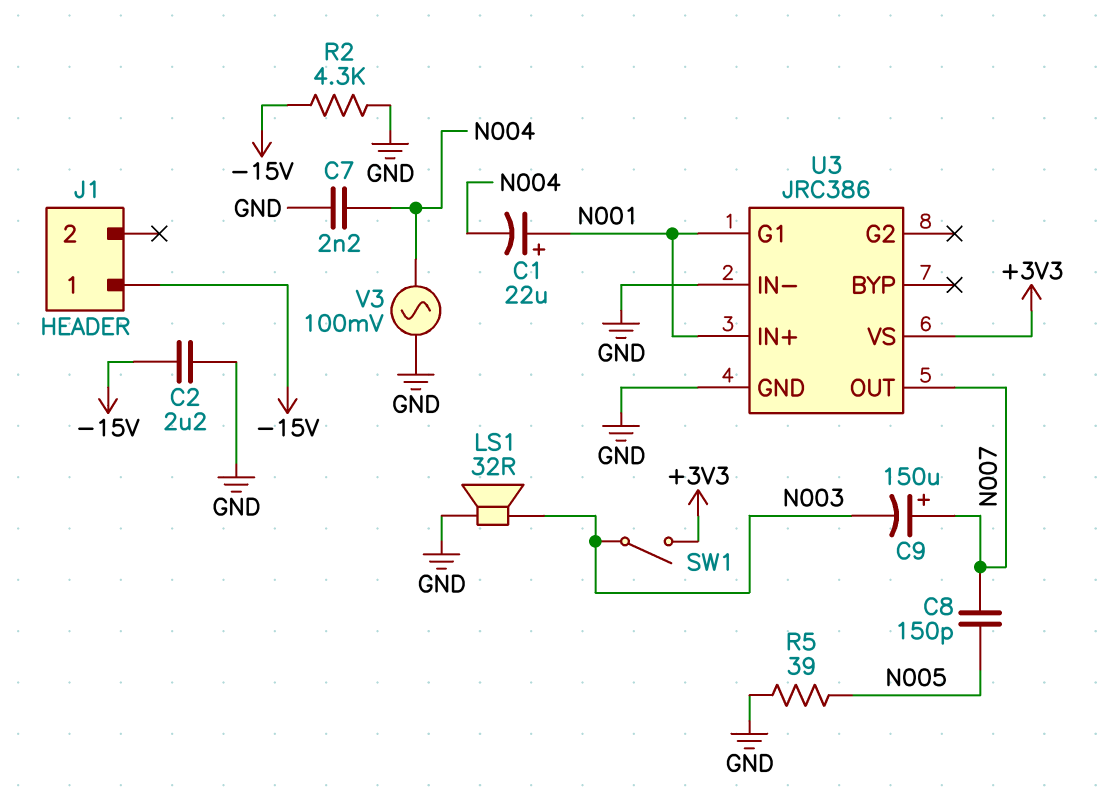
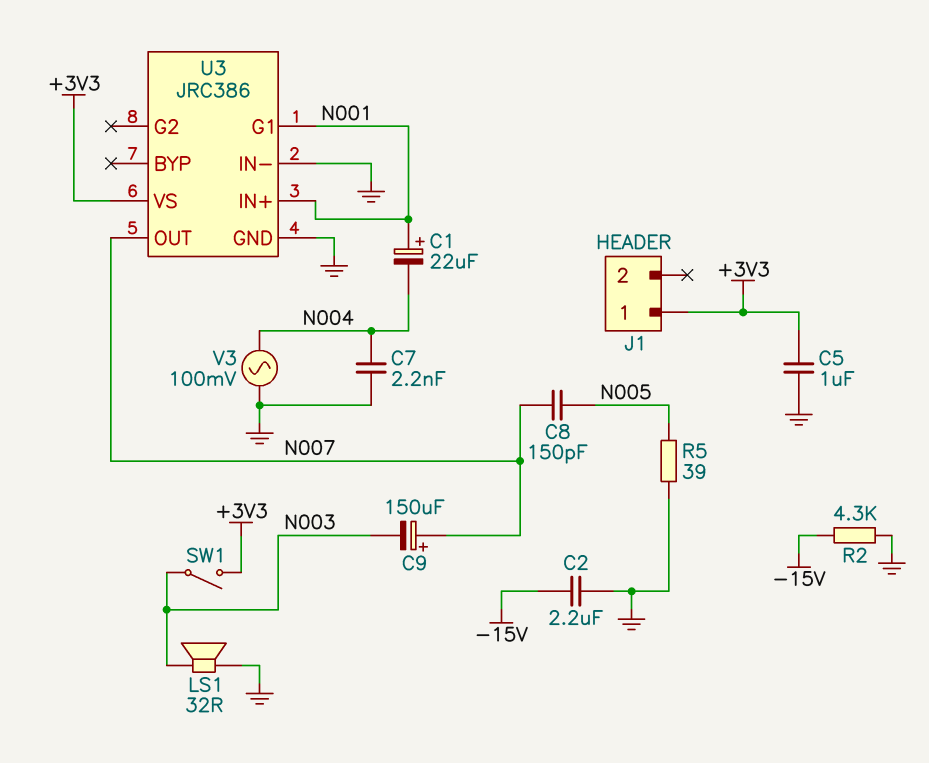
C5: none -> 1uF (+3V3, GND)
J1 pin 1: -15V -> +3V3

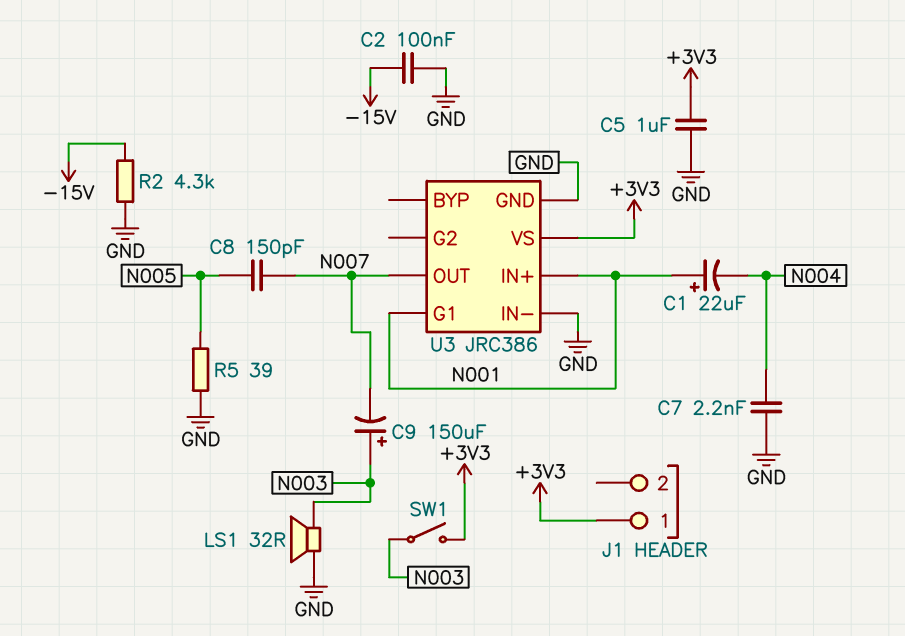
C2: 2.2uF (-15V, GND) -> 100nF (-15V, GND)
C9: 150uF (plus N007, minus N003) -> 150uF (plus N003, minus N007)
V3: AC 100mV (GND, N004) -> none

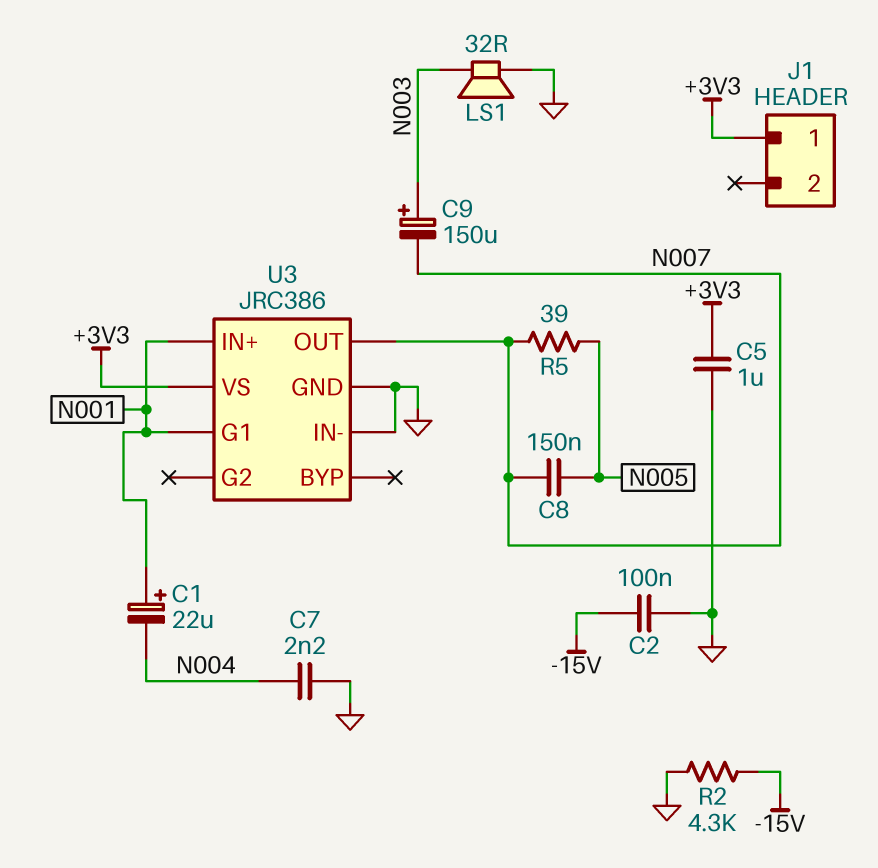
C8: 150pF (N005, N007) -> 150nF (N005, N007)
R5: 39 (GND, N005) -> 39 (N005, N007)
SW1: switch (+3V3, N003) -> none

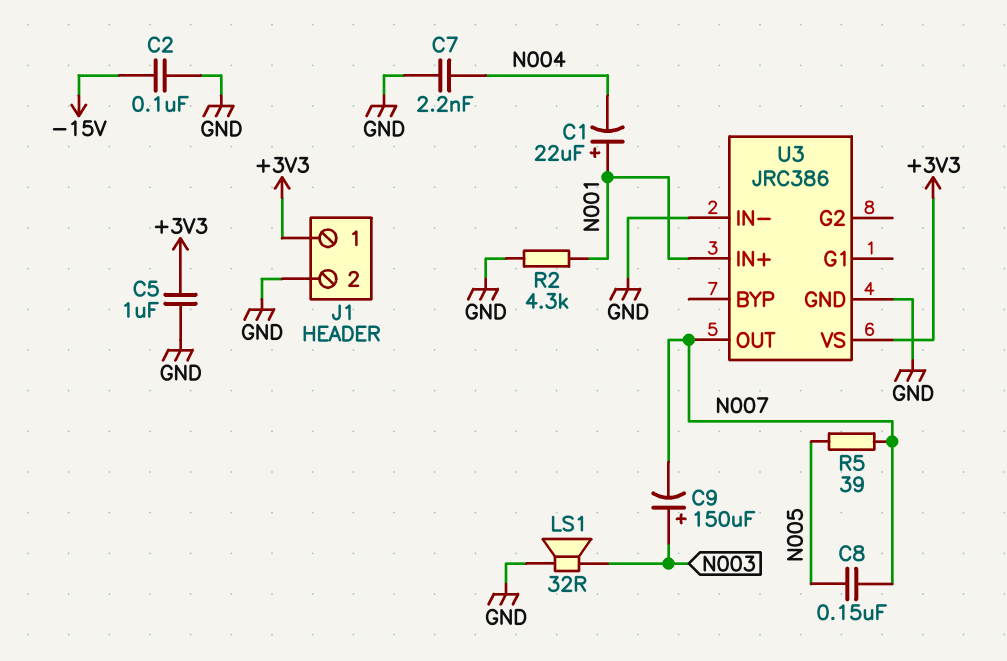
J1 pin 2: none -> GND
R2: 4.3k (-15V, GND) -> 4.3k (GND, N001)
U3 pin G1: N001 -> none

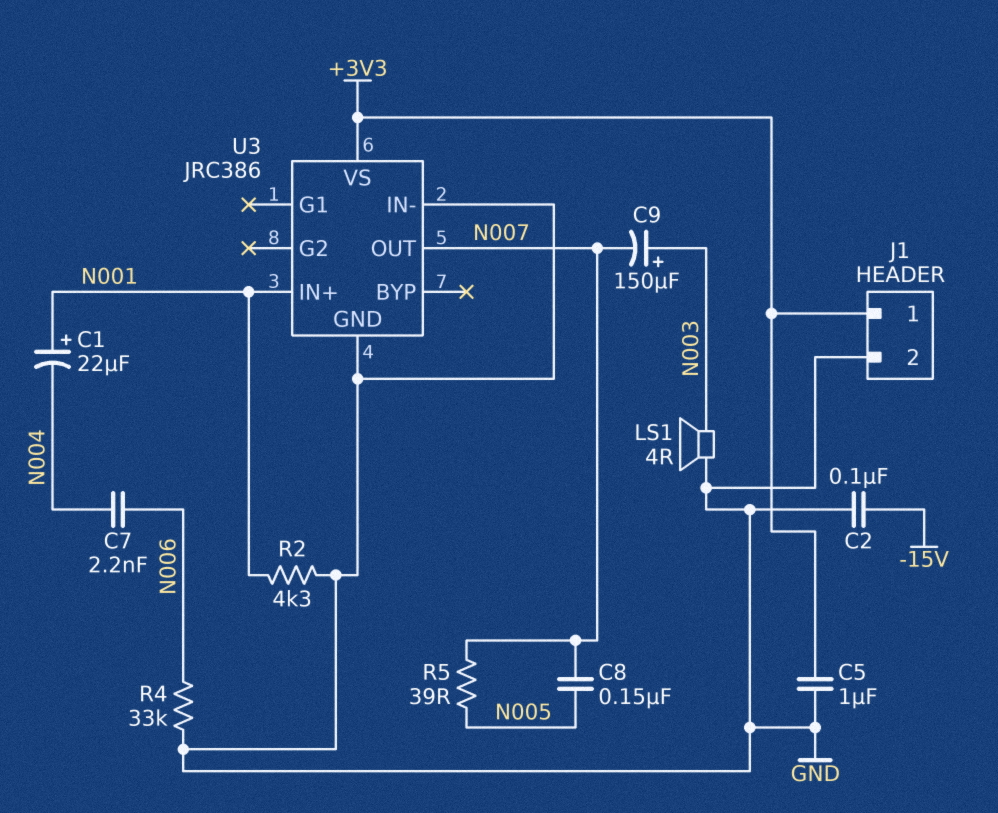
C7: 2.2nF (GND, N004) -> 2.2nF (N004, N006)
LS1: speaker 32R (GND, N003) -> speaker 4R (GND, N003)
R4: none -> 33k (GND, N006)

